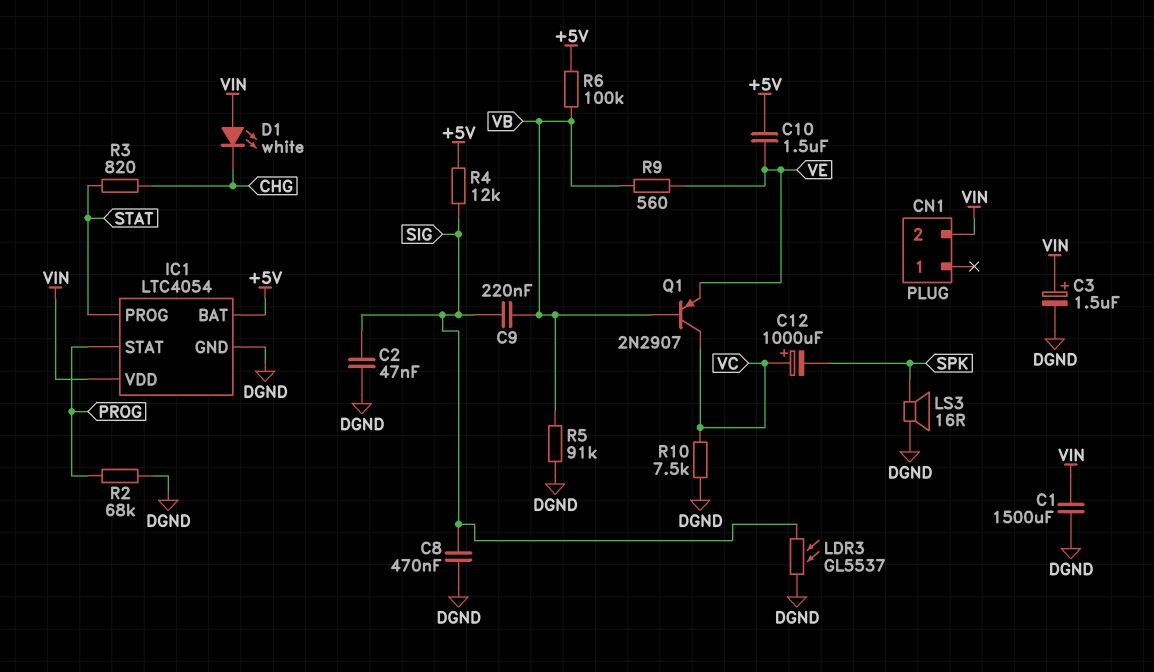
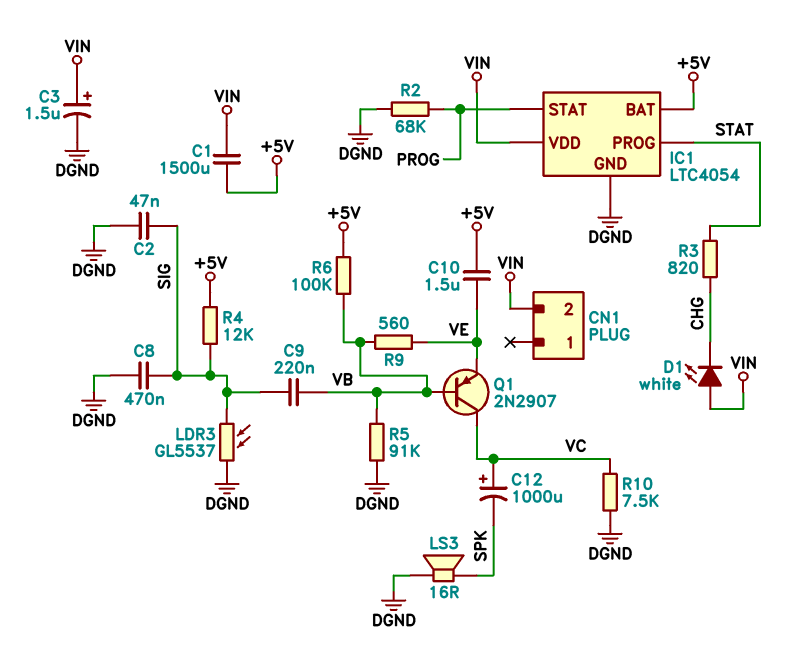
C1: 1500uF (DGND, VIN) -> 1500uF (+5V, VIN)

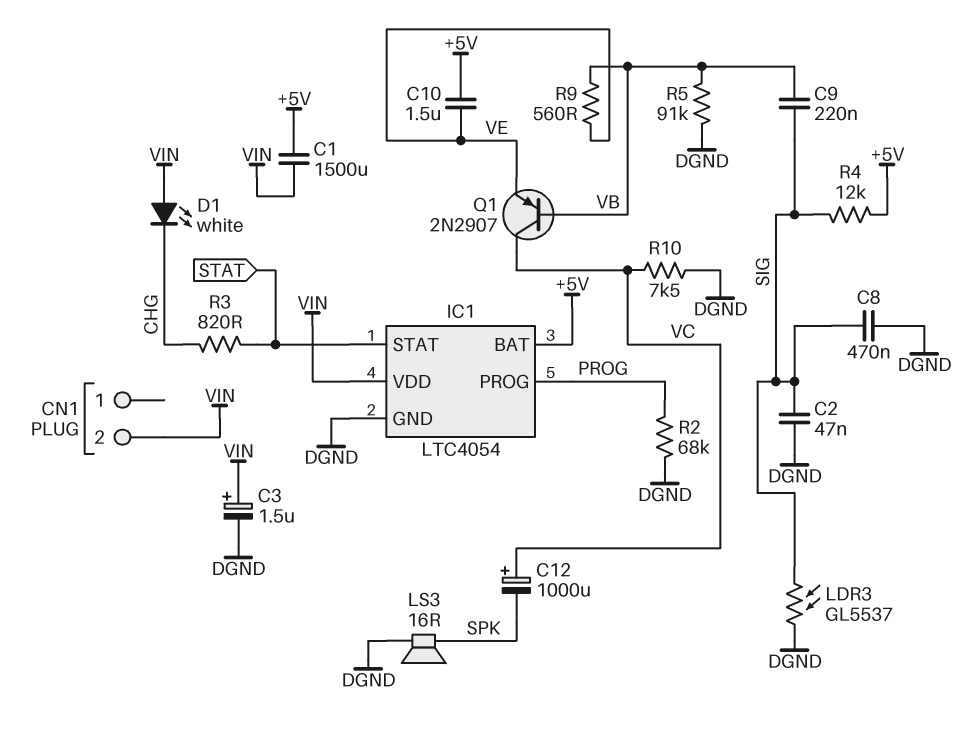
IC1 pin PROG: STAT -> PROG
IC1 pin STAT: PROG -> STAT
R6: 100k (+5V, VB) -> none

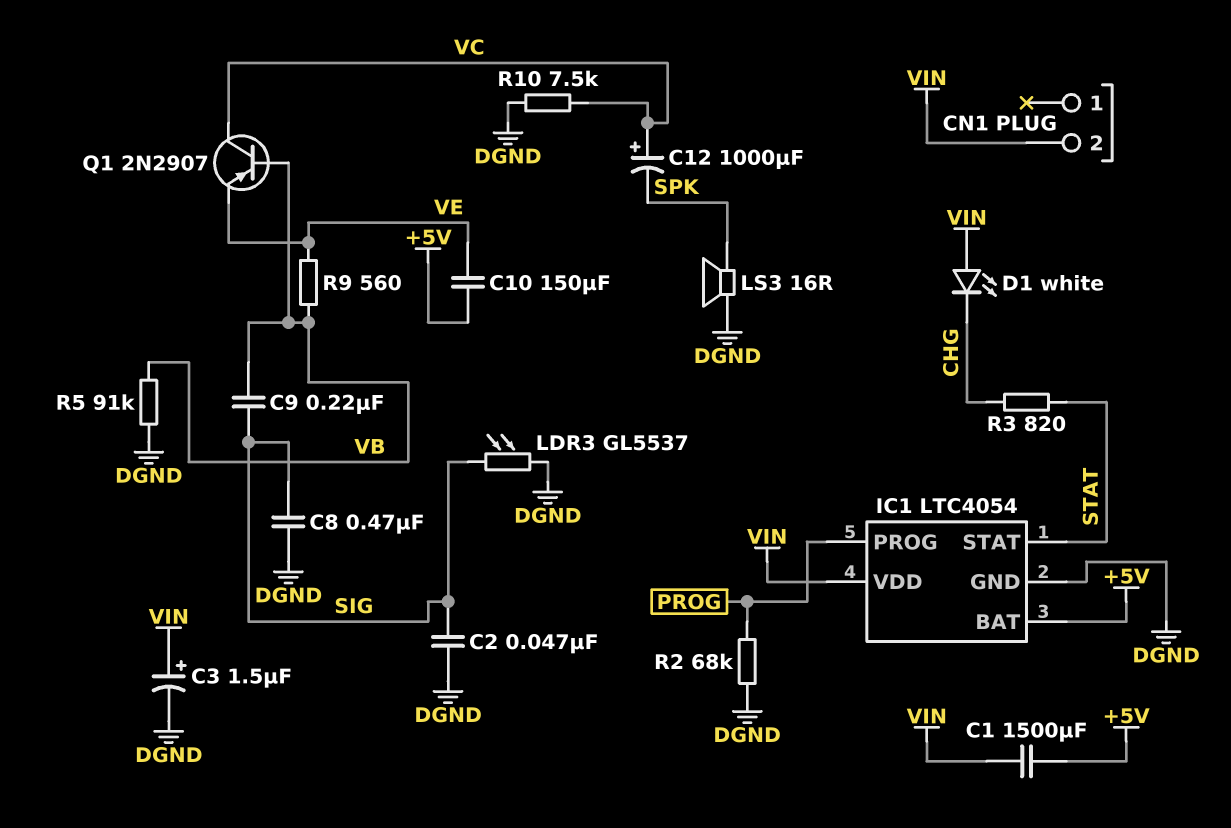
C10: 1.5uF (+5V, VE) -> 150uF (+5V, VE)
R4: 12k (+5V, SIG) -> none

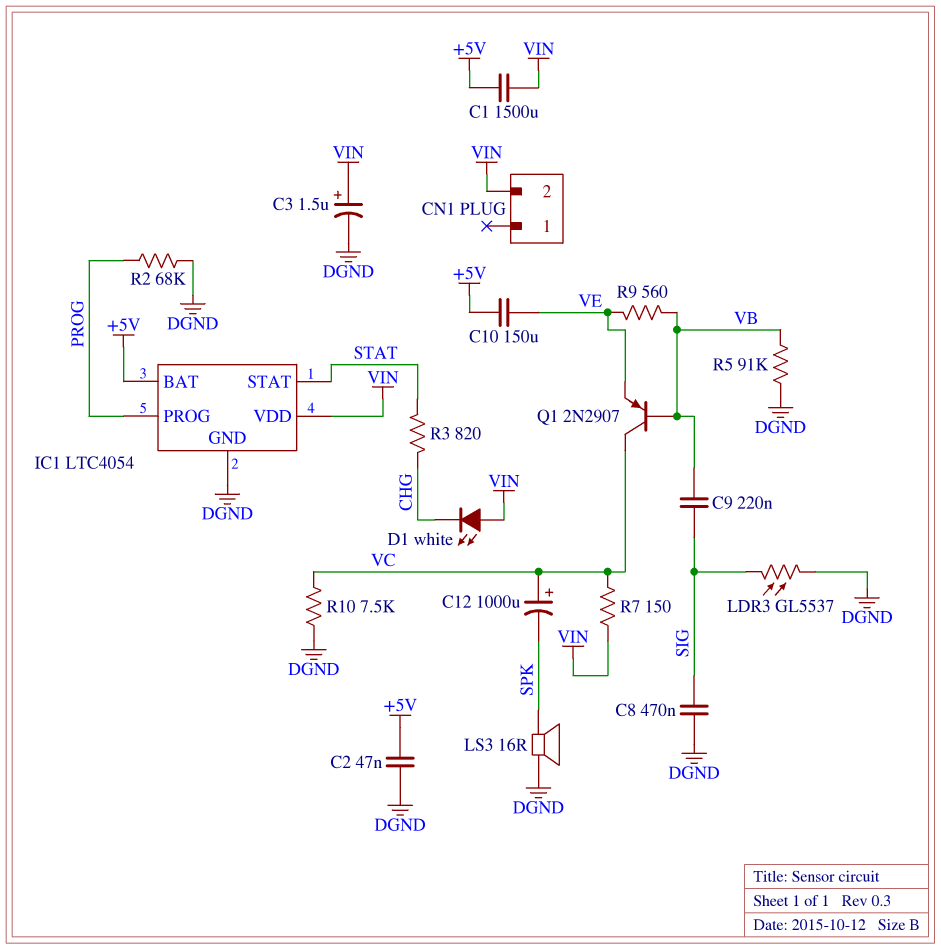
C2: 47nF (DGND, SIG) -> 47nF (+5V, DGND)
R7: none -> 150 (VC, VIN)

